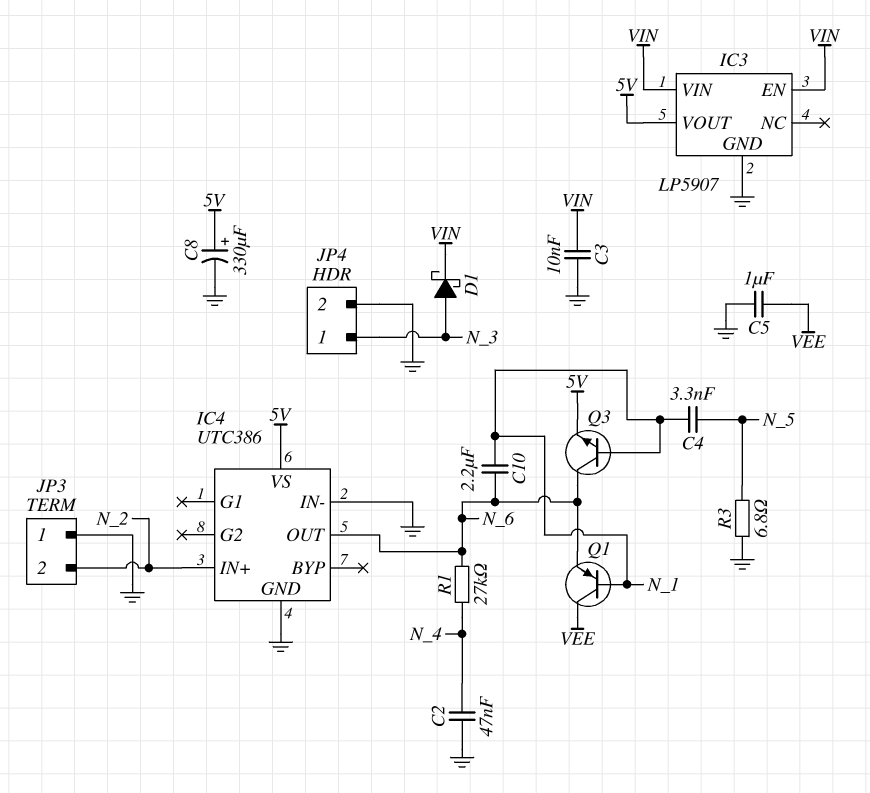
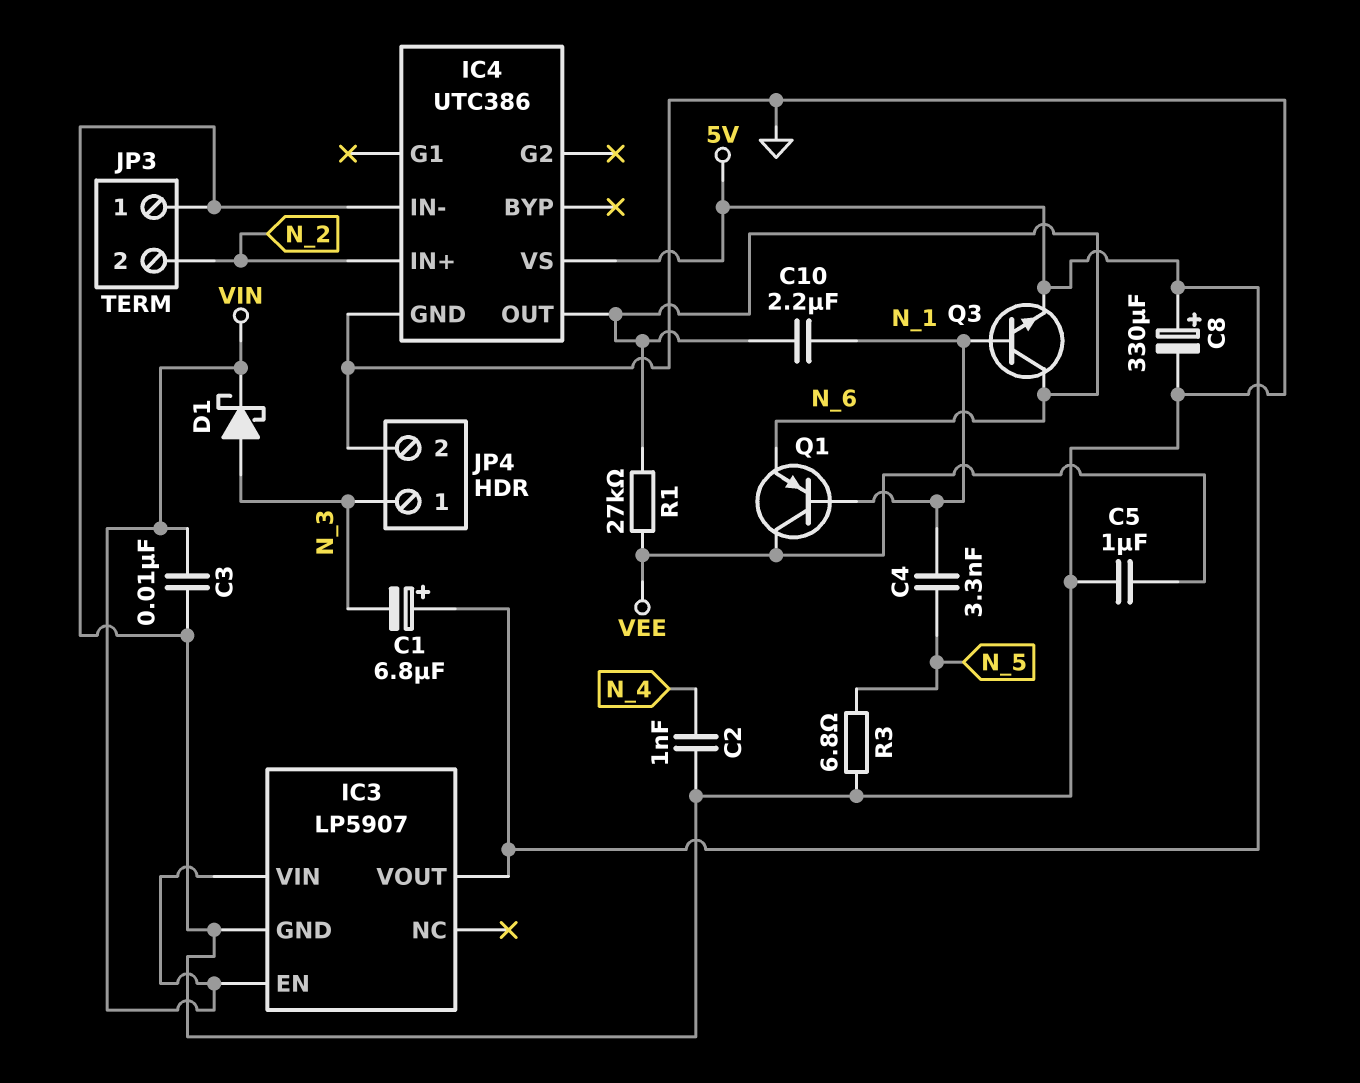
C1: none -> 6.8uF (plus 5V, minus N_3)
C2: 47nF (GND, N_4) -> 1nF (GND, N_4)
R1: 27k (N_4, N_6) -> 27k (N_6, VEE)

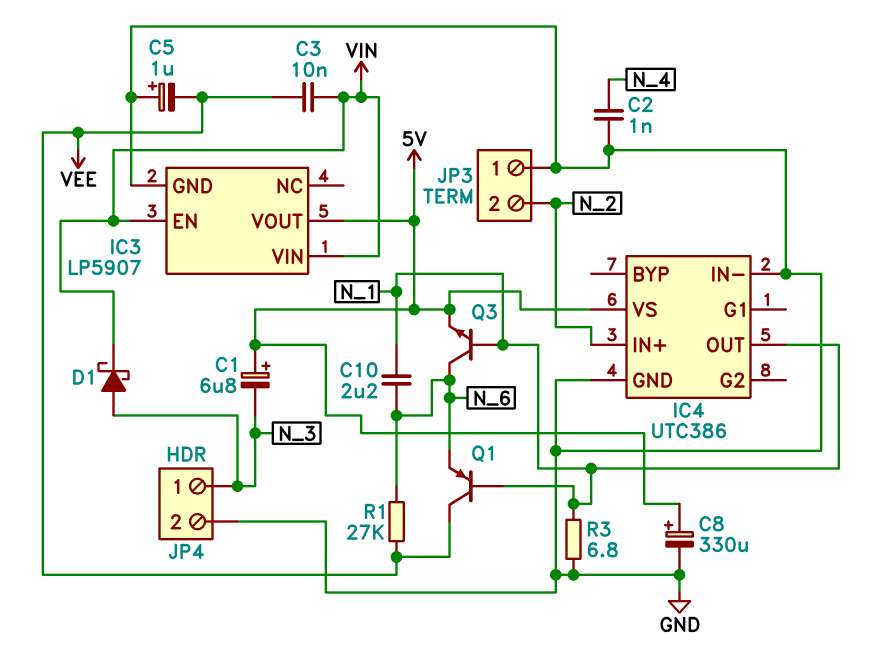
C3: 10nF (GND, VIN) -> 10nF (VEE, VIN)
C4: 3.3nF (N_1, N_5) -> none
C5: 1uF (GND, VEE) -> 1uF (plus GND, minus VEE)
IC4 pin OUT: N_6 -> N_1
R3: 6.8 (GND, N_5) -> 6.8 (GND, N_1)

